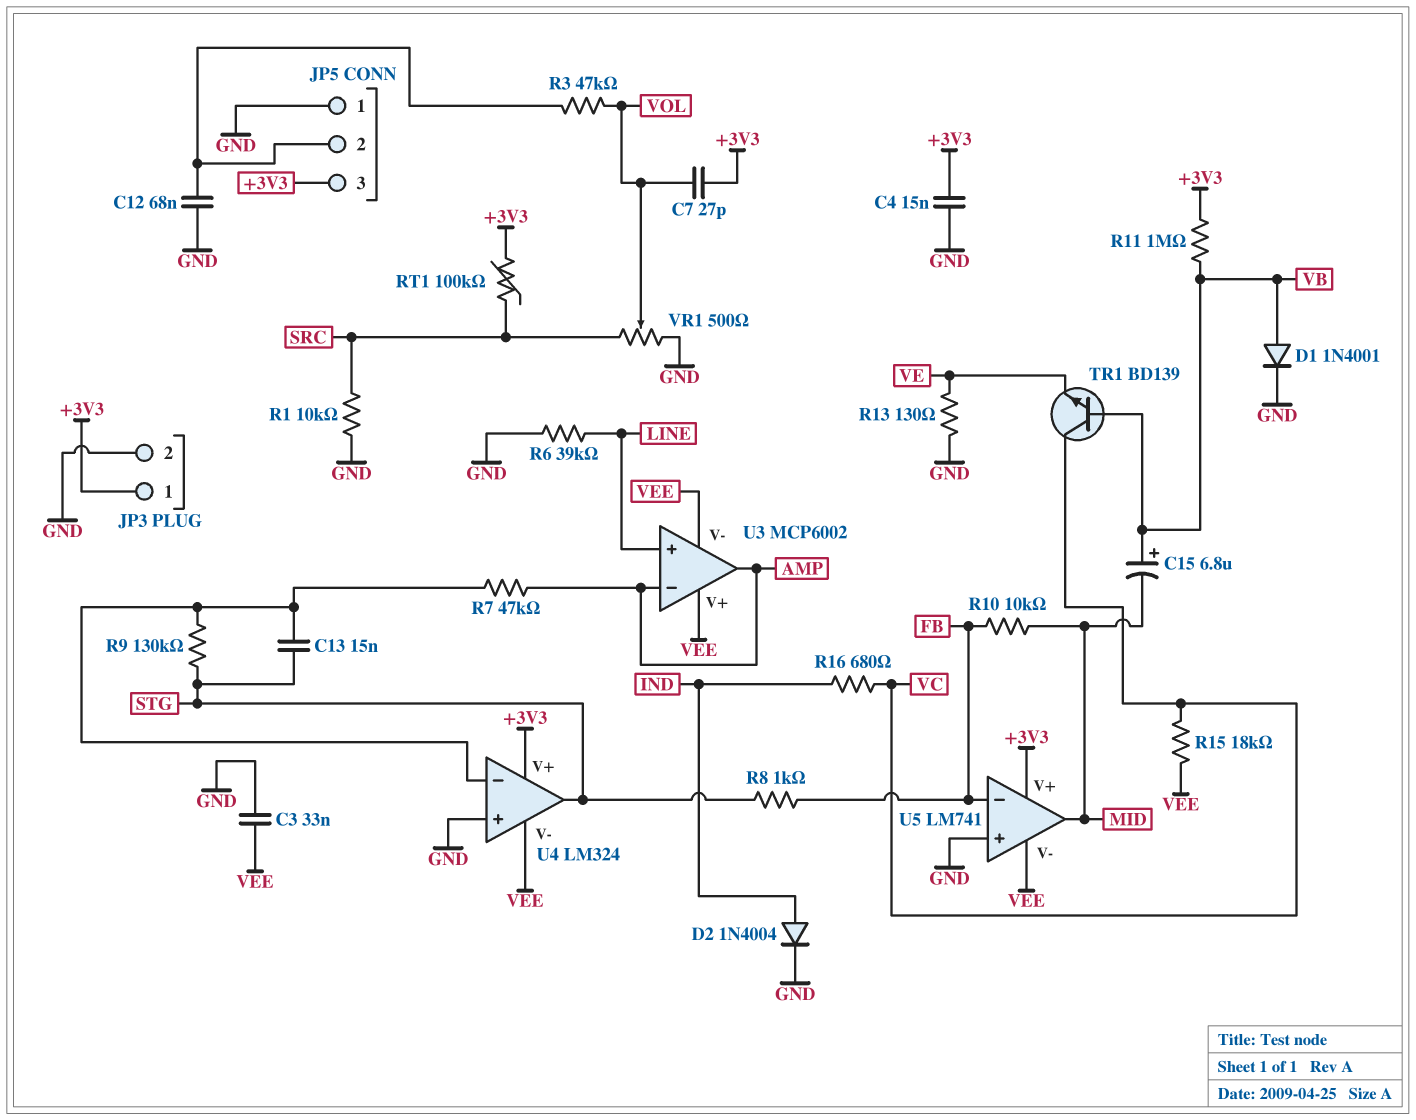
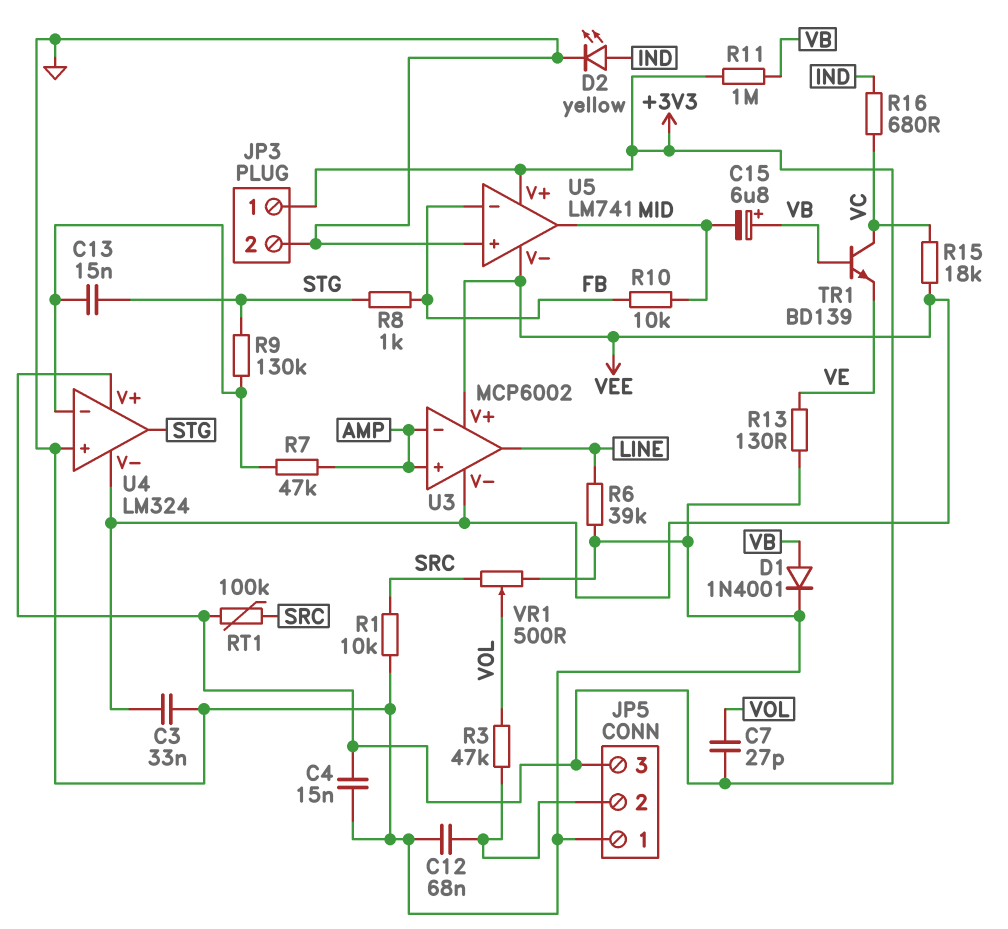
D2: diode 1N4004 (A IND, K GND) -> LED yellow (A IND, K GND)
U3 pin in+: LINE -> AMP
U3 pin out: AMP -> LINE

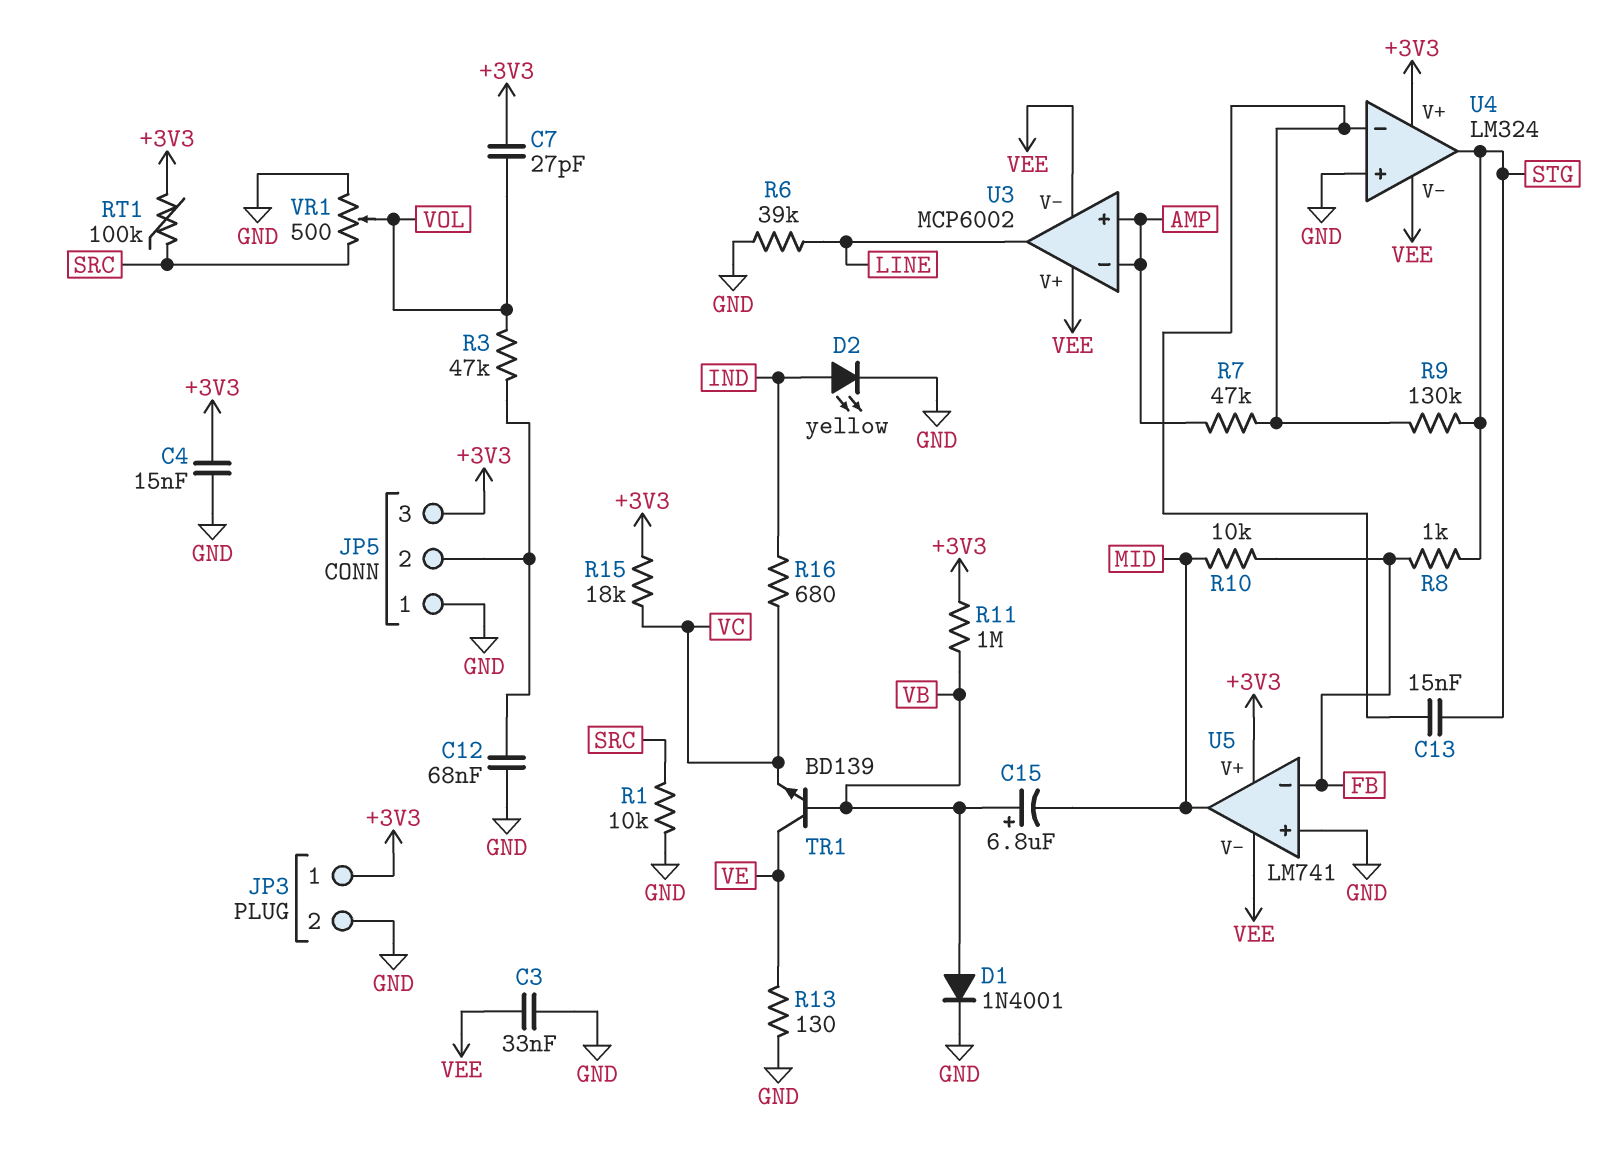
R15: 18k (VC, VEE) -> 18k (+3V3, VC)
TR1: NPN BD139 (B VB, C VC, E VE) -> NPN BD139 (B VB, C VE, E VC)

